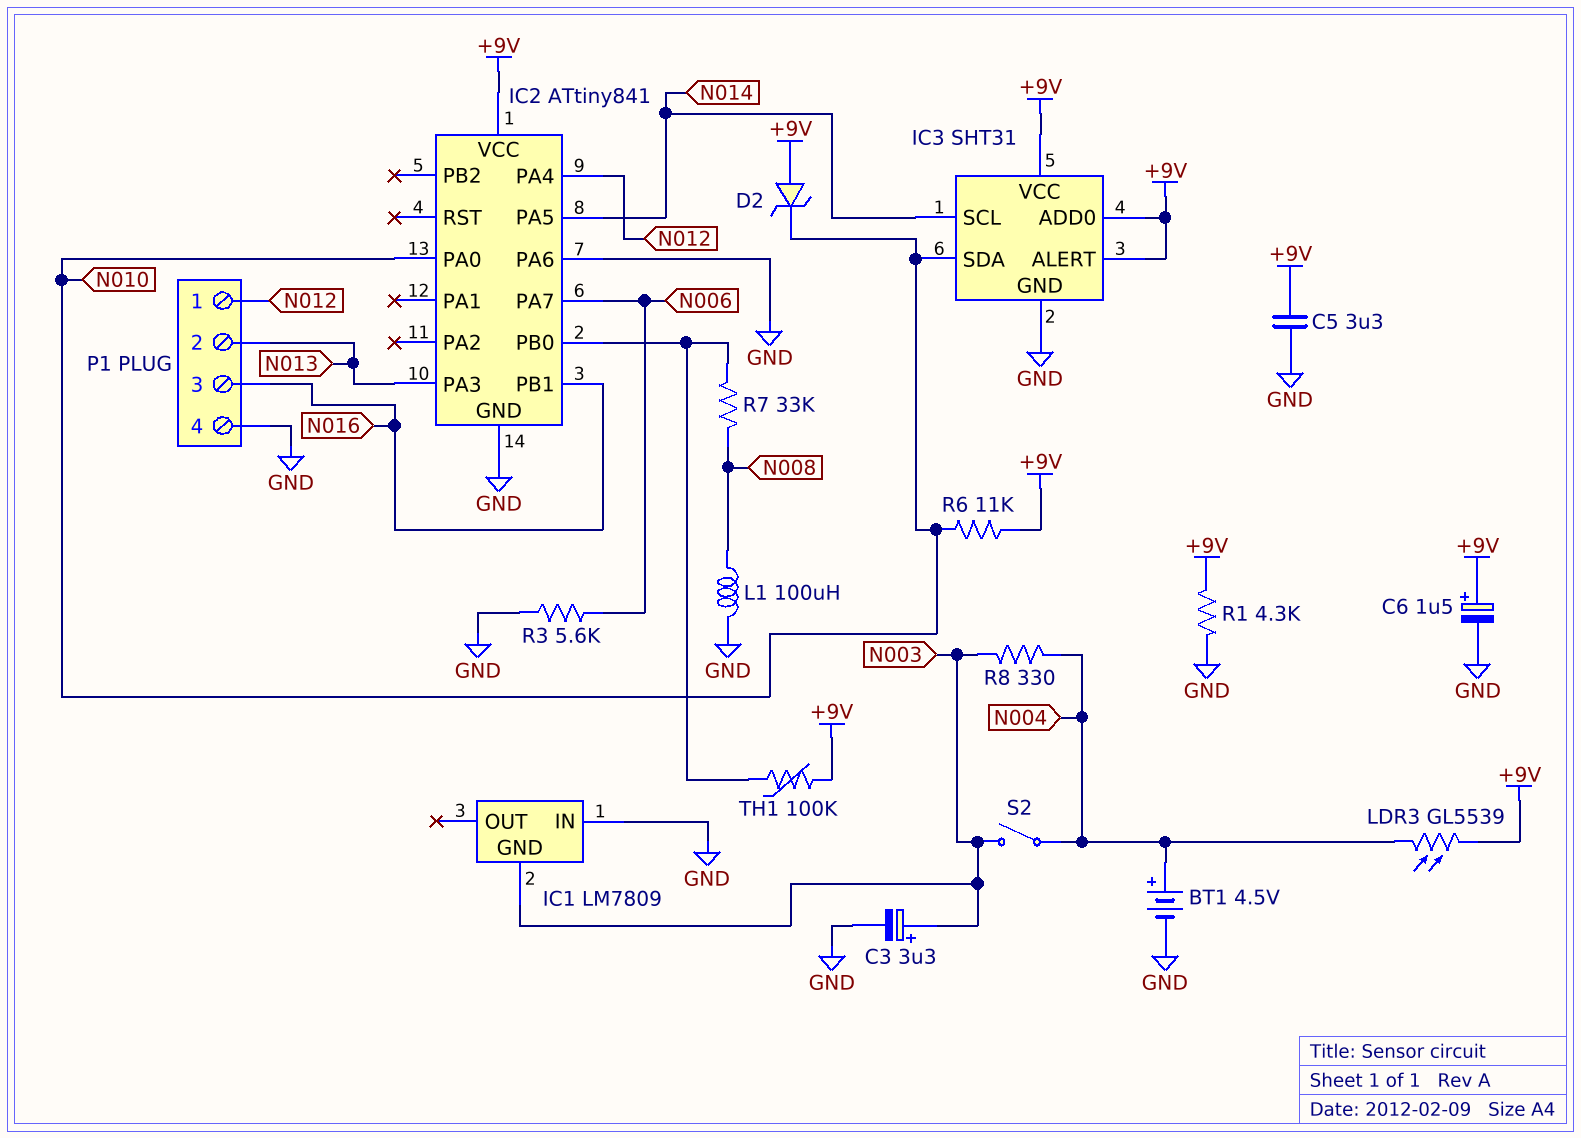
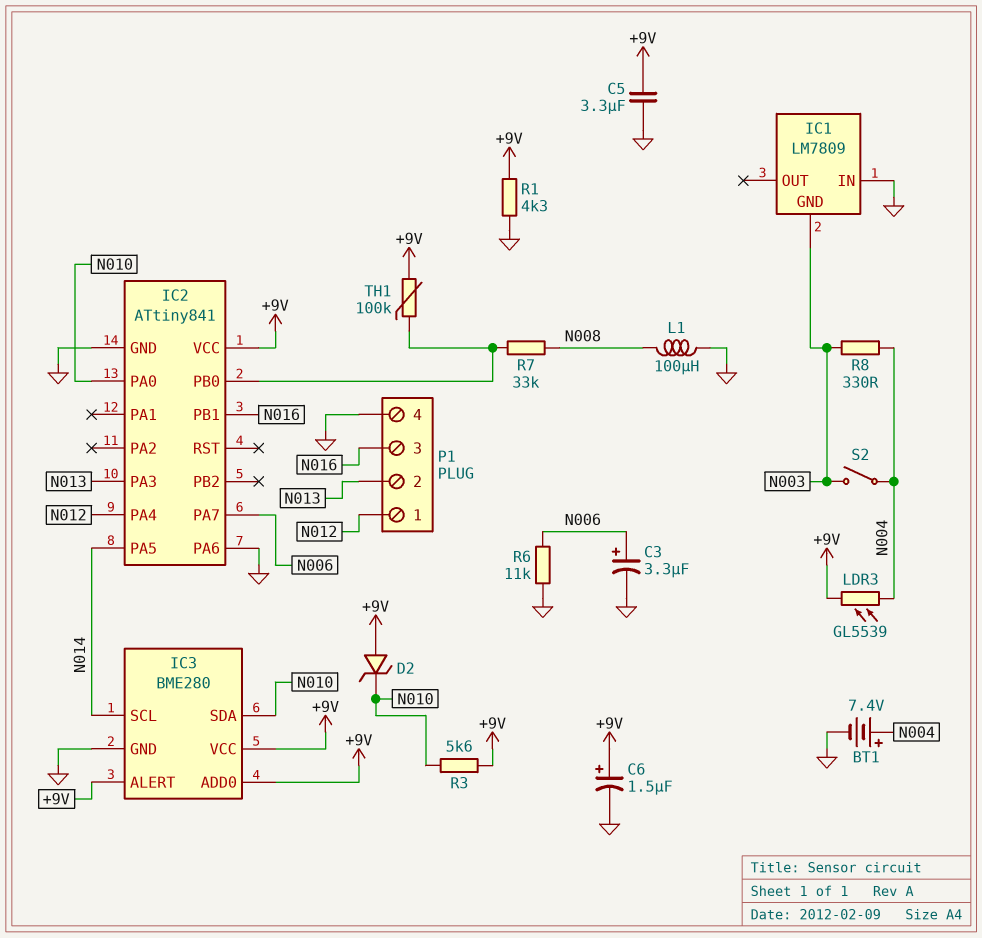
BT1: 4.5V (plus N004, minus GND) -> 7.4V (plus N004, minus GND)
C3: 3.3uF (plus N003, minus GND) -> 3.3uF (plus N006, minus GND)
IC3: SHT31 -> BME280
R3: 5.6k (GND, N006) -> 5.6k (+9V, N010)
R6: 11k (+9V, N010) -> 11k (GND, N006)

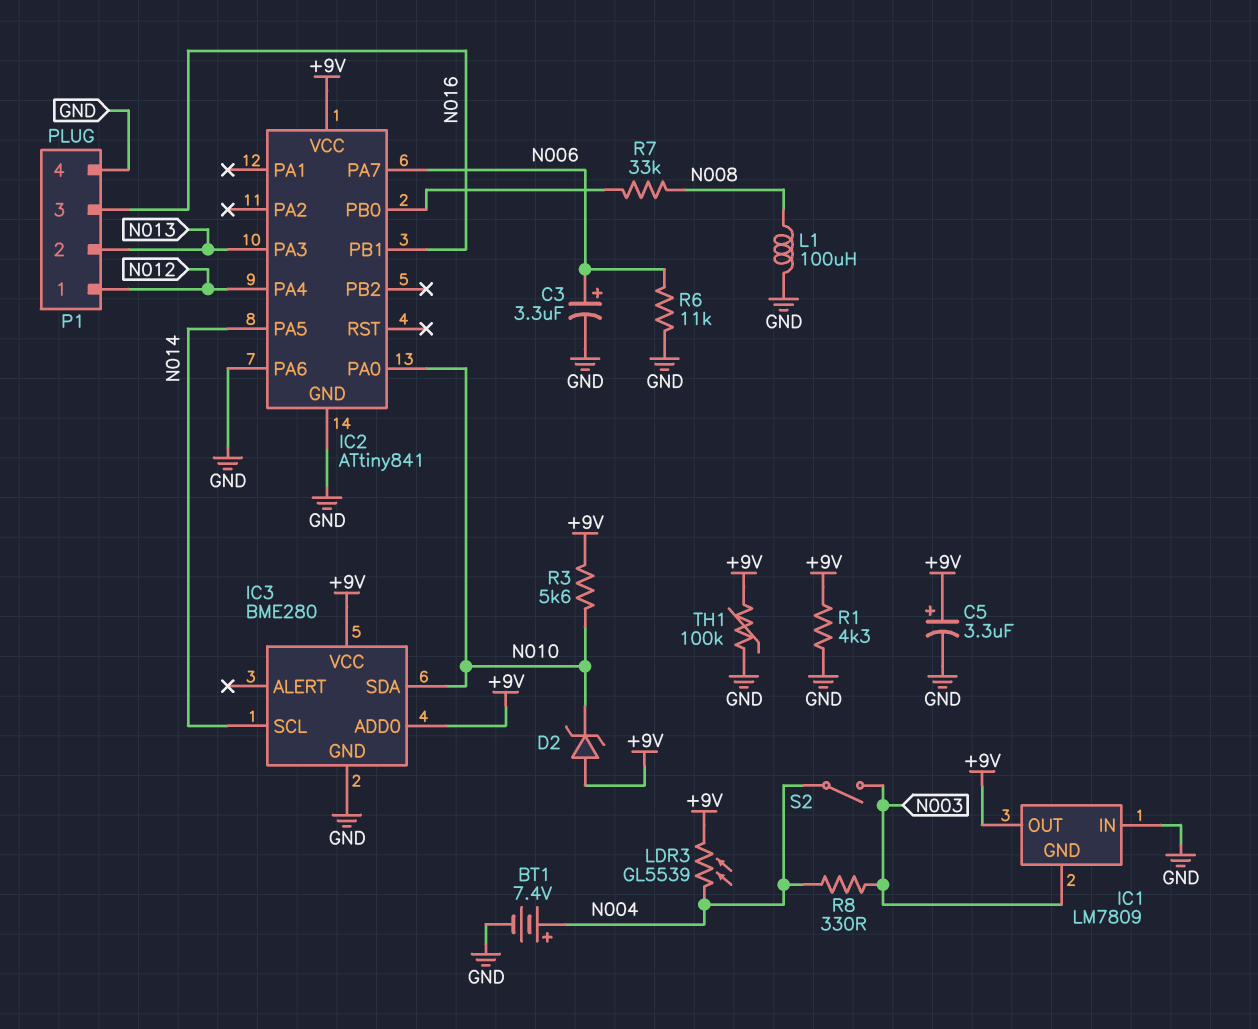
C5: 3.3uF (+9V, GND) -> 3.3uF (plus +9V, minus GND)
C6: 1.5uF (plus +9V, minus GND) -> none
IC1 pin OUT: none -> +9V
IC3 pin ALERT: +9V -> none
TH1: 100k (+9V, IC2/PB0) -> 100k (+9V, GND)

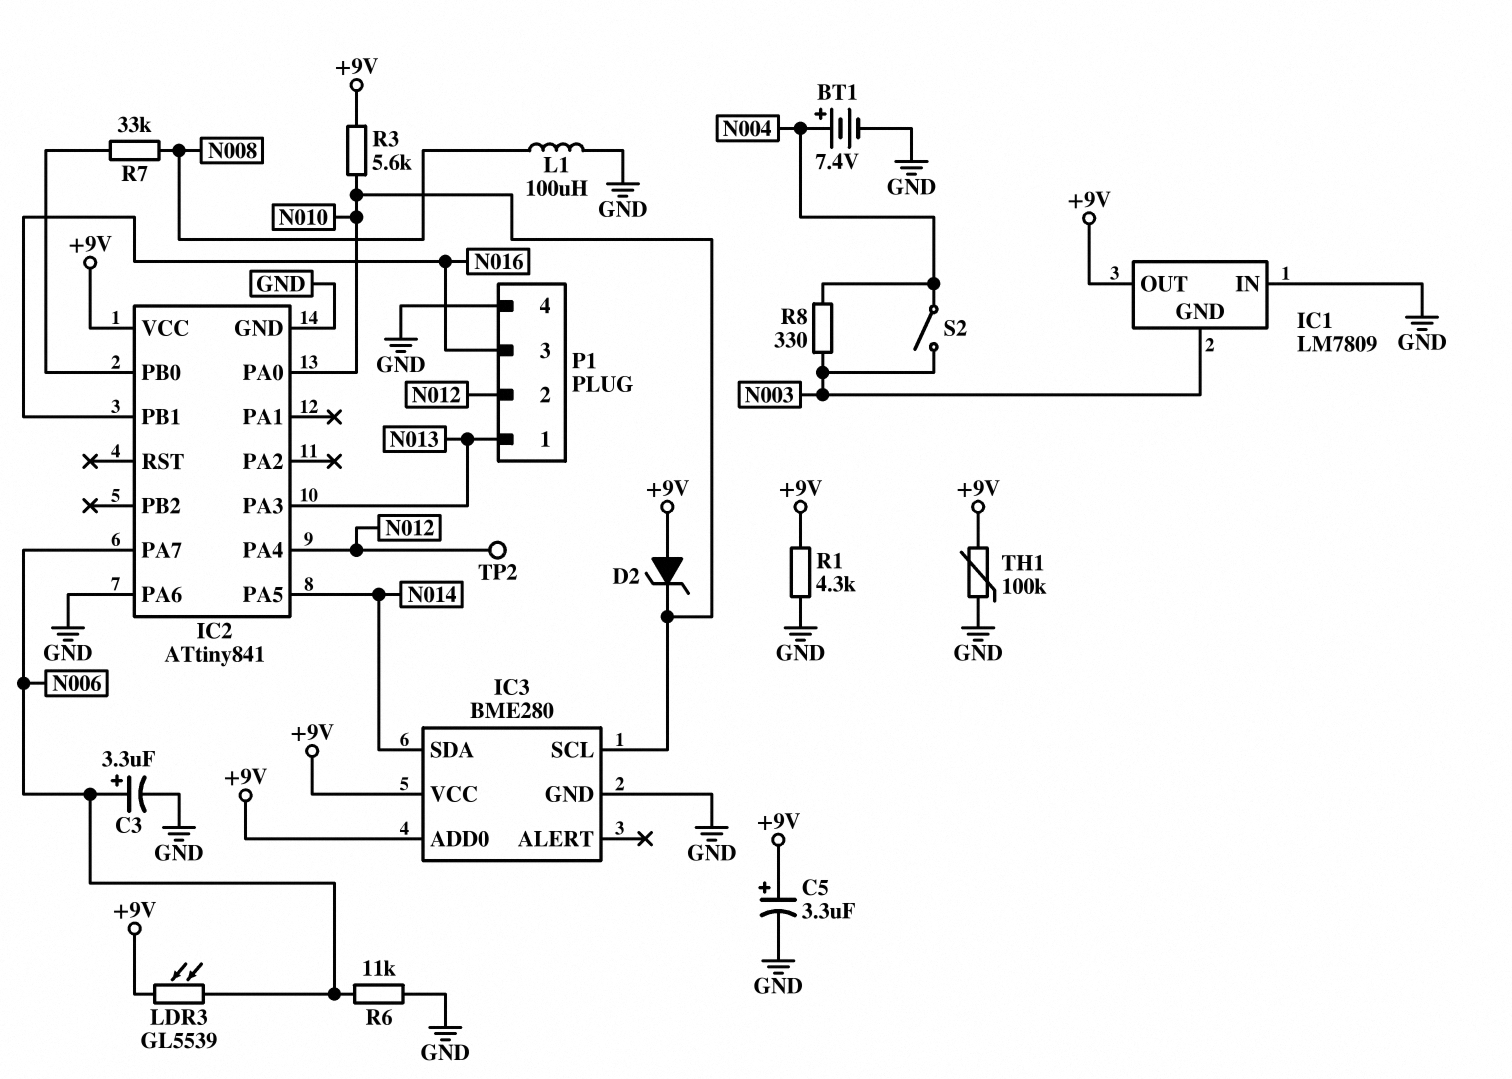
IC3 pin SCL: N014 -> N010
IC3 pin SDA: N010 -> N014
LDR3: GL5539 (+9V, N004) -> GL5539 (+9V, N006)
P1 pin 1: N012 -> N013
P1 pin 2: N013 -> N012
TP2: none -> test point (N012)

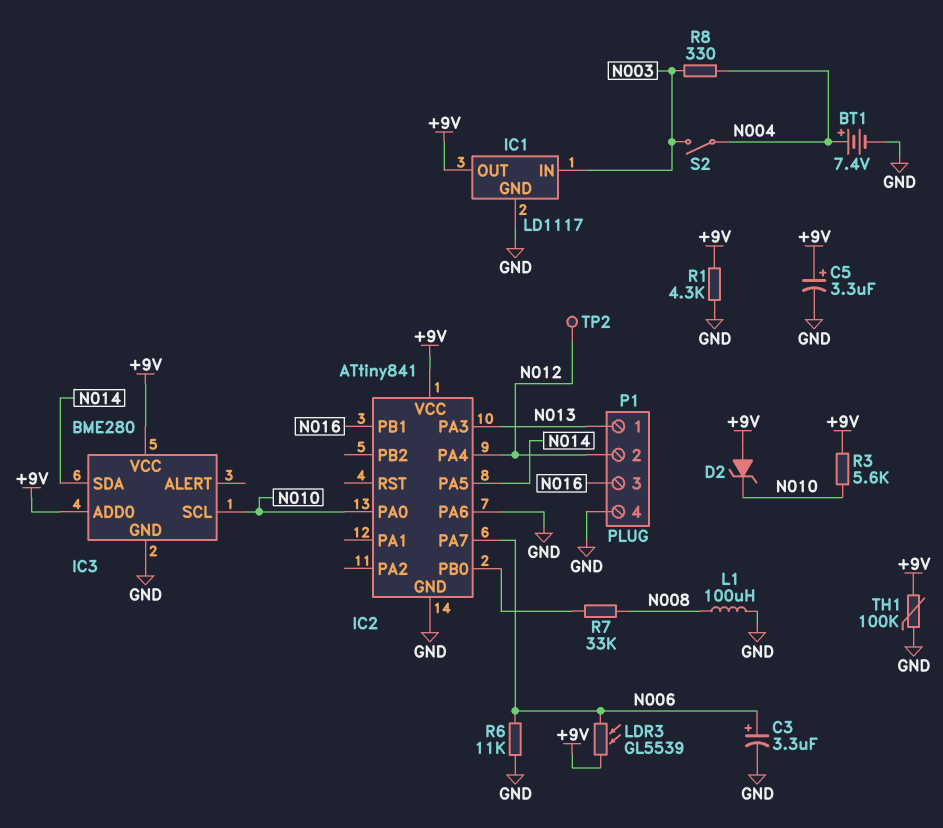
IC1: LM7809 -> LD1117
IC1 pin GND: N003 -> GND
IC1 pin IN: GND -> N003

